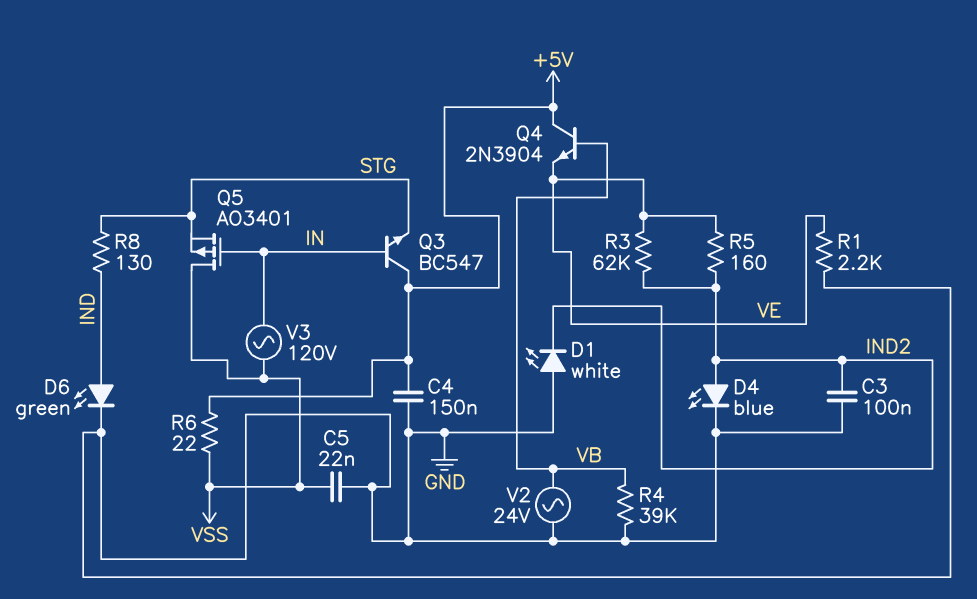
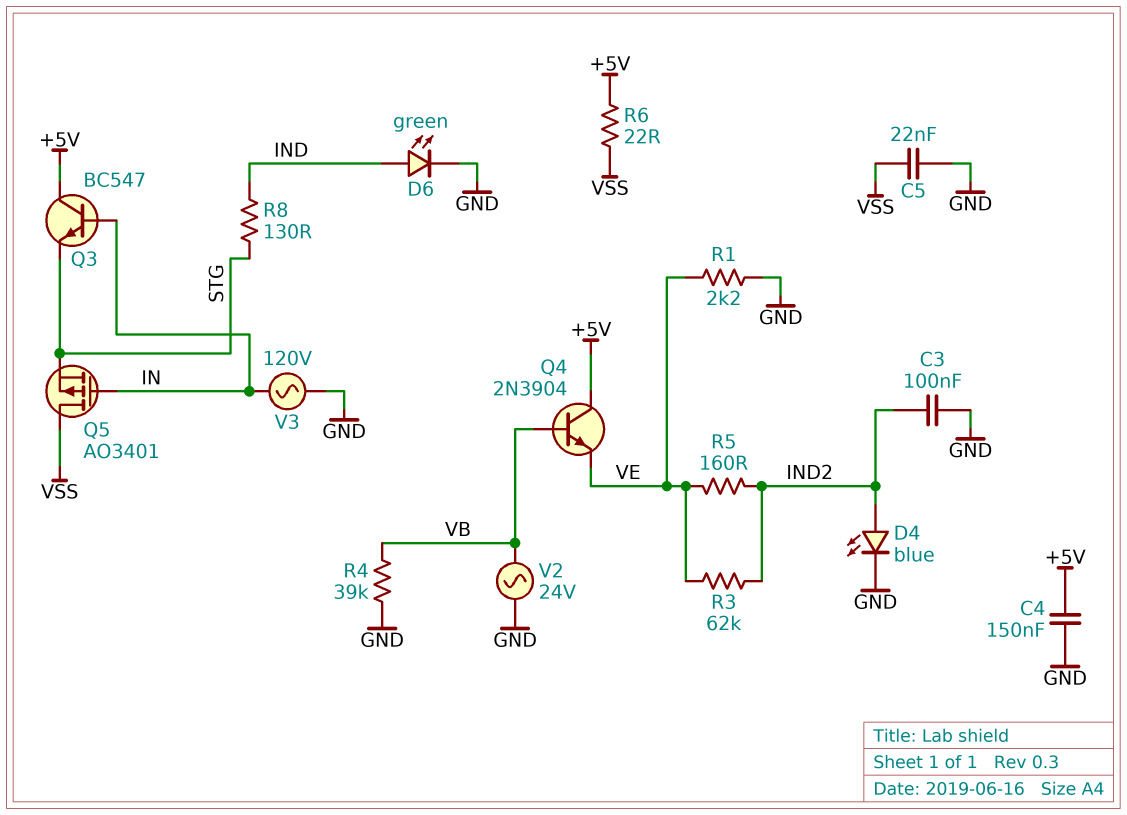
D1: LED white (A GND, K IND2) -> none
V3: AC 120V (IN, VSS) -> AC 120V (GND, IN)

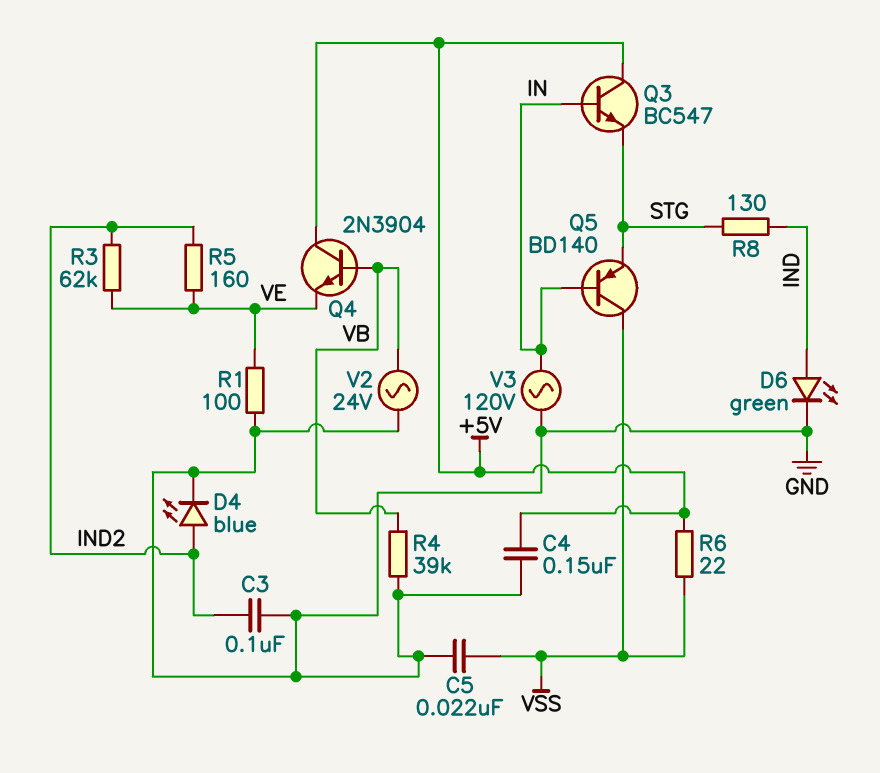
Q5: PMOS AO3401 (G IN, D VSS, S STG) -> PNP BD140 (B IN, C VSS, E STG)
R1: 2.2k (GND, VE) -> 100 (GND, VE)

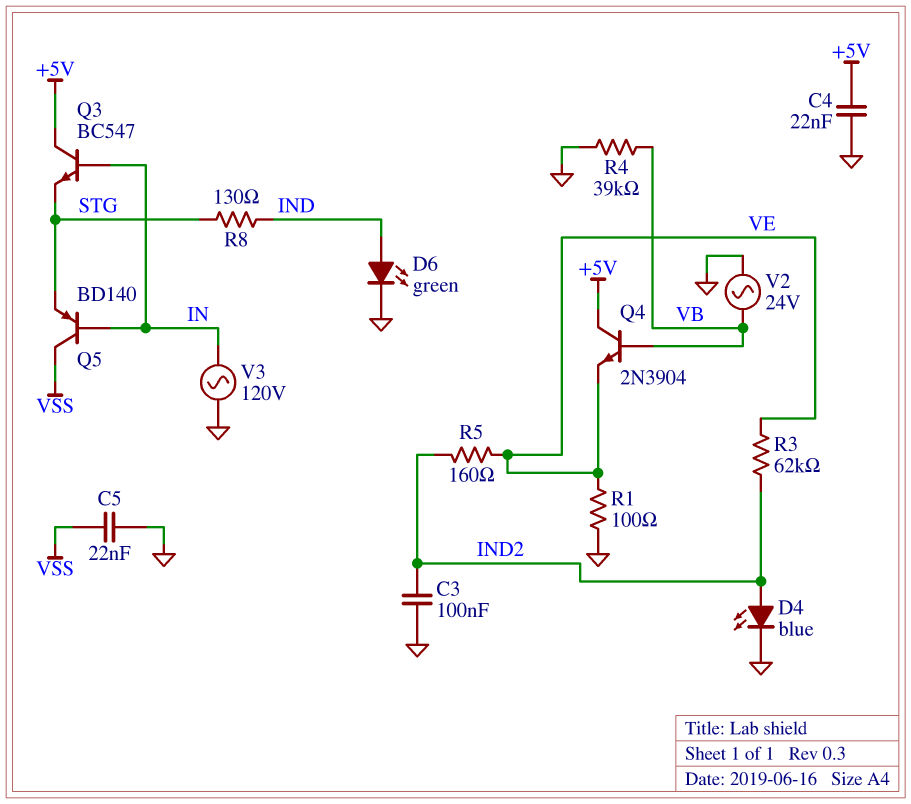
C4: 150nF (+5V, GND) -> 22nF (+5V, GND)
R6: 22 (+5V, VSS) -> none

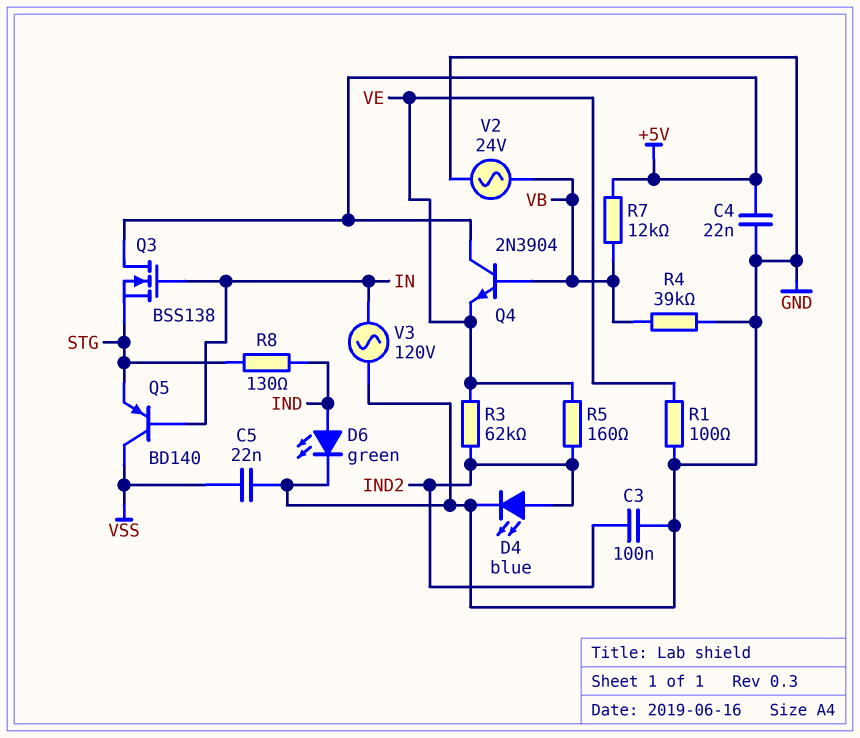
Q3: NPN BC547 (B IN, C +5V, E STG) -> NMOS BSS138 (G IN, D +5V, S STG)
R7: none -> 12k (+5V, VB)

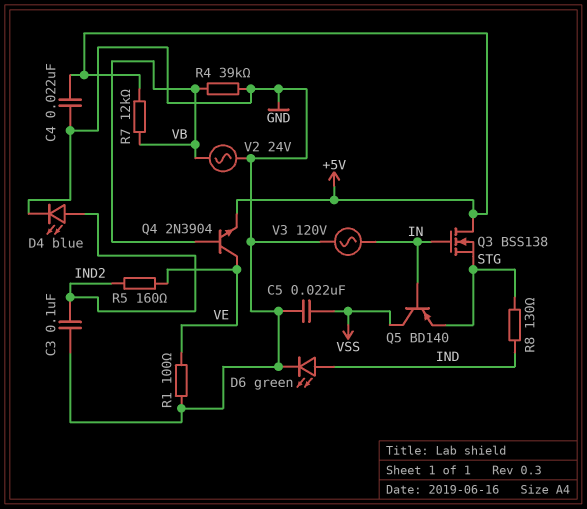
Q4: NPN 2N3904 (B VB, C +5V, E VE) -> NPN 2N3904 (B VB, C VE, E +5V)
R3: 62k (IND2, VE) -> none

